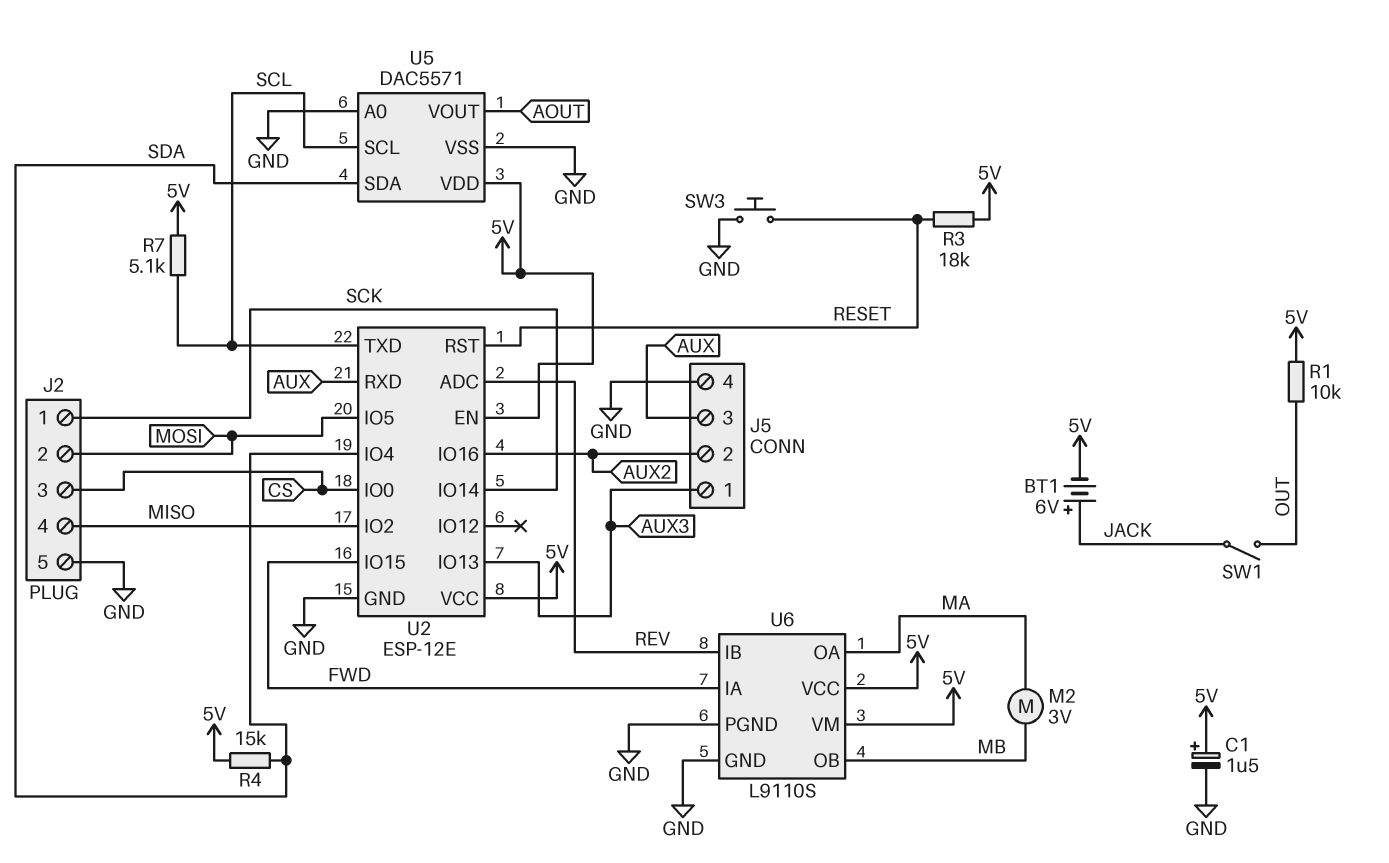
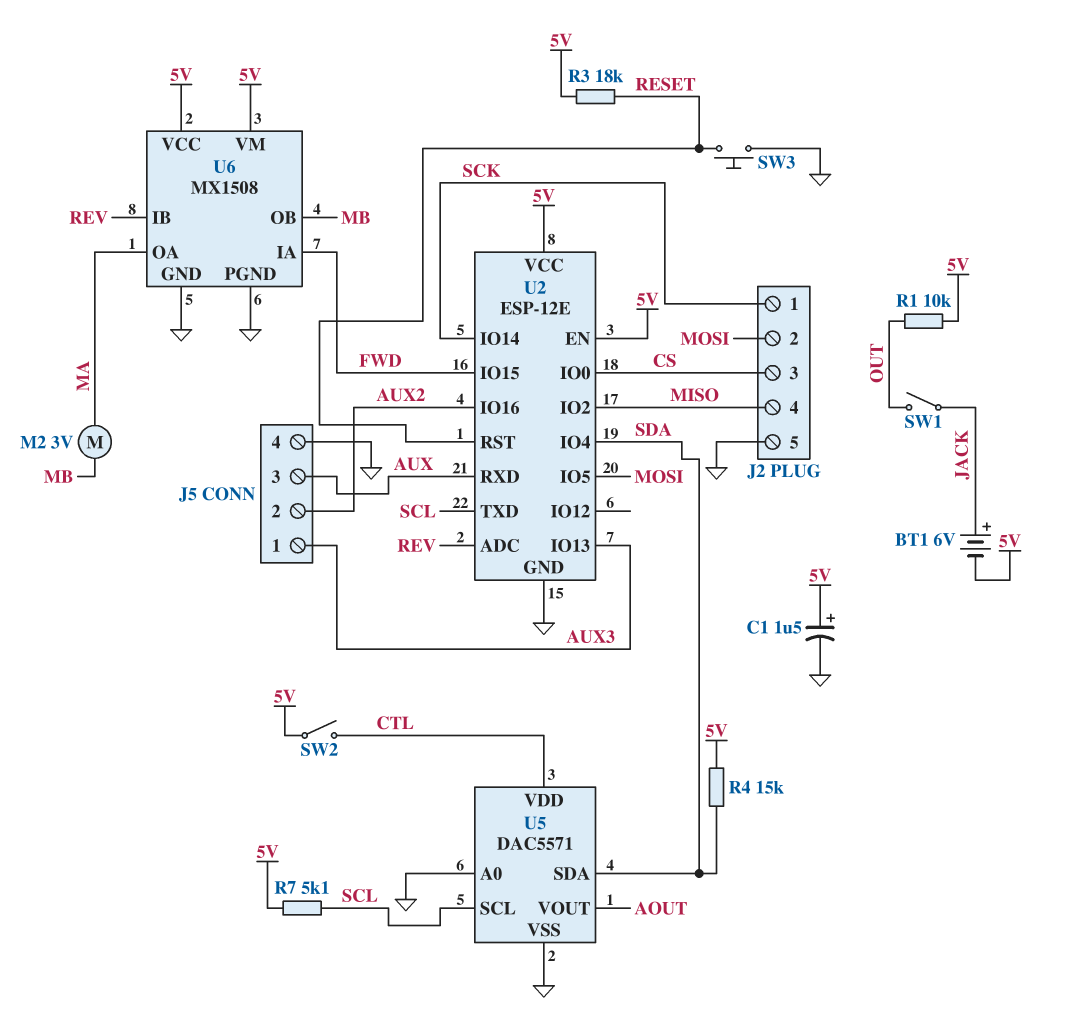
SW2: none -> switch (5V, CTL)
U5 pin VDD: 5V -> CTL
U6: L9110S -> MX1508

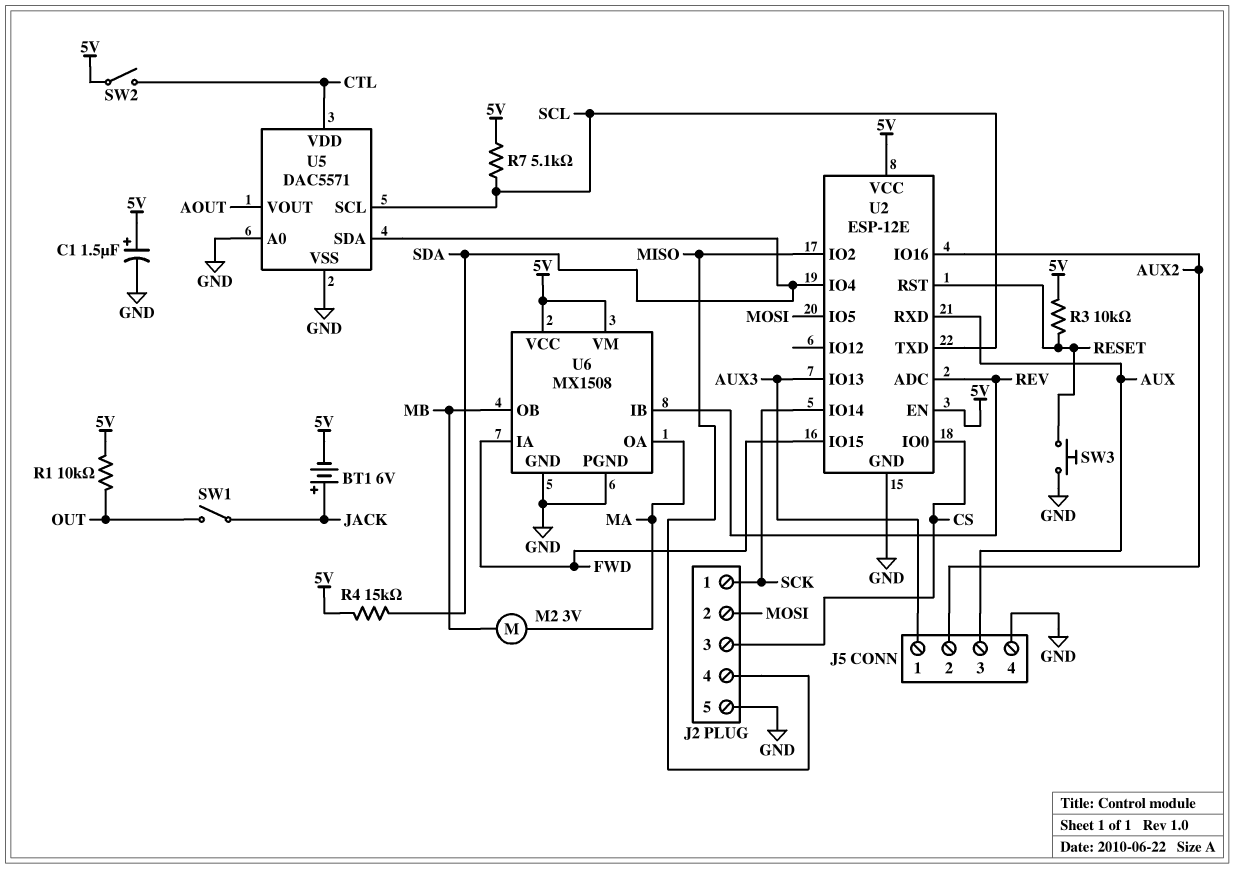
R3: 18k (5V, RESET) -> 10k (5V, RESET)

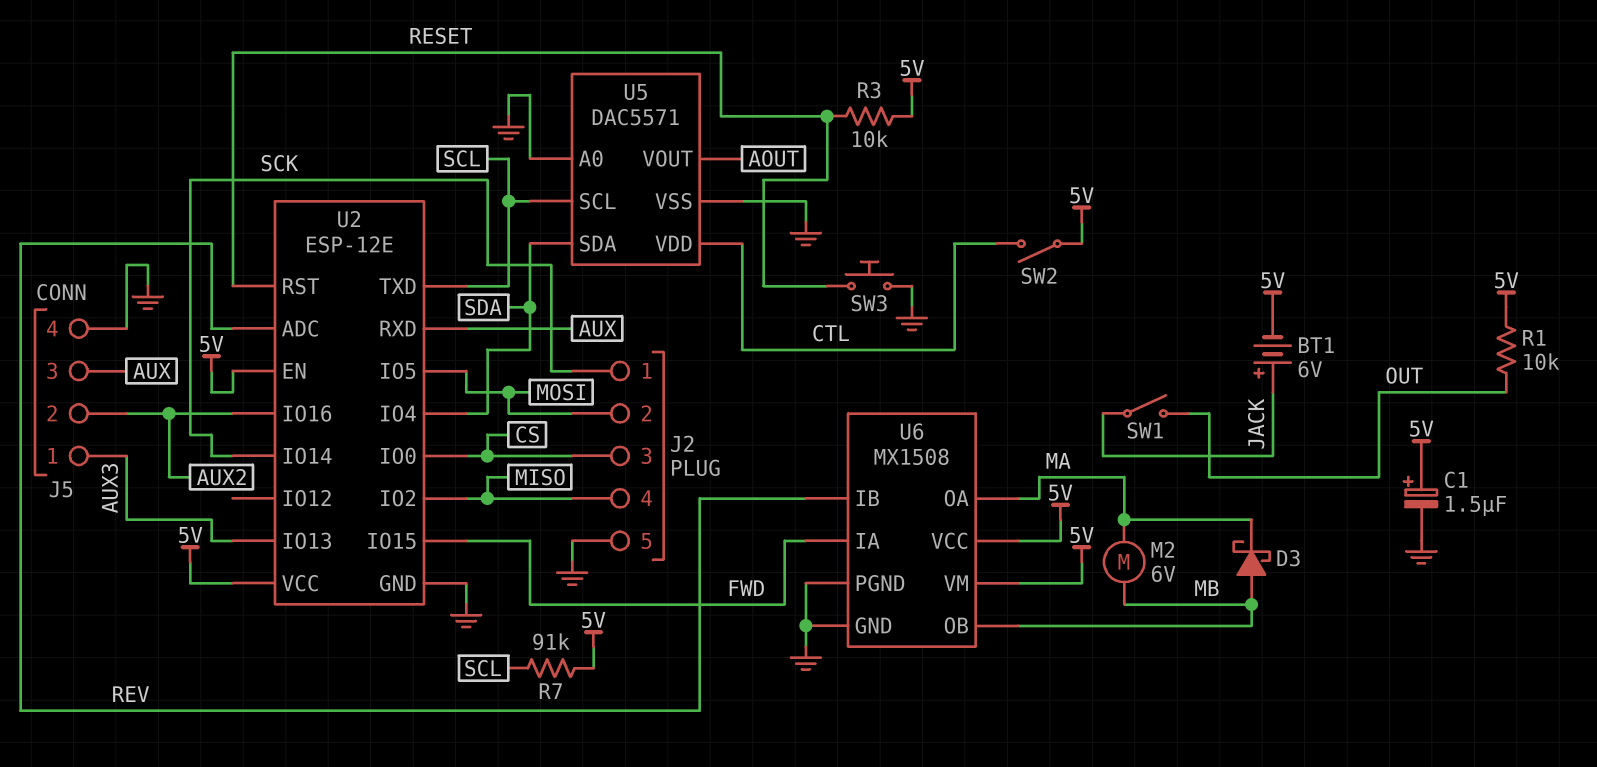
D3: none -> schottky (A MB, K MA)
M2: motor 3V (MA, MB) -> motor 6V (MA, MB)
R4: 15k (5V, SDA) -> none
R7: 5.1k (5V, SCL) -> 91k (5V, SCL)

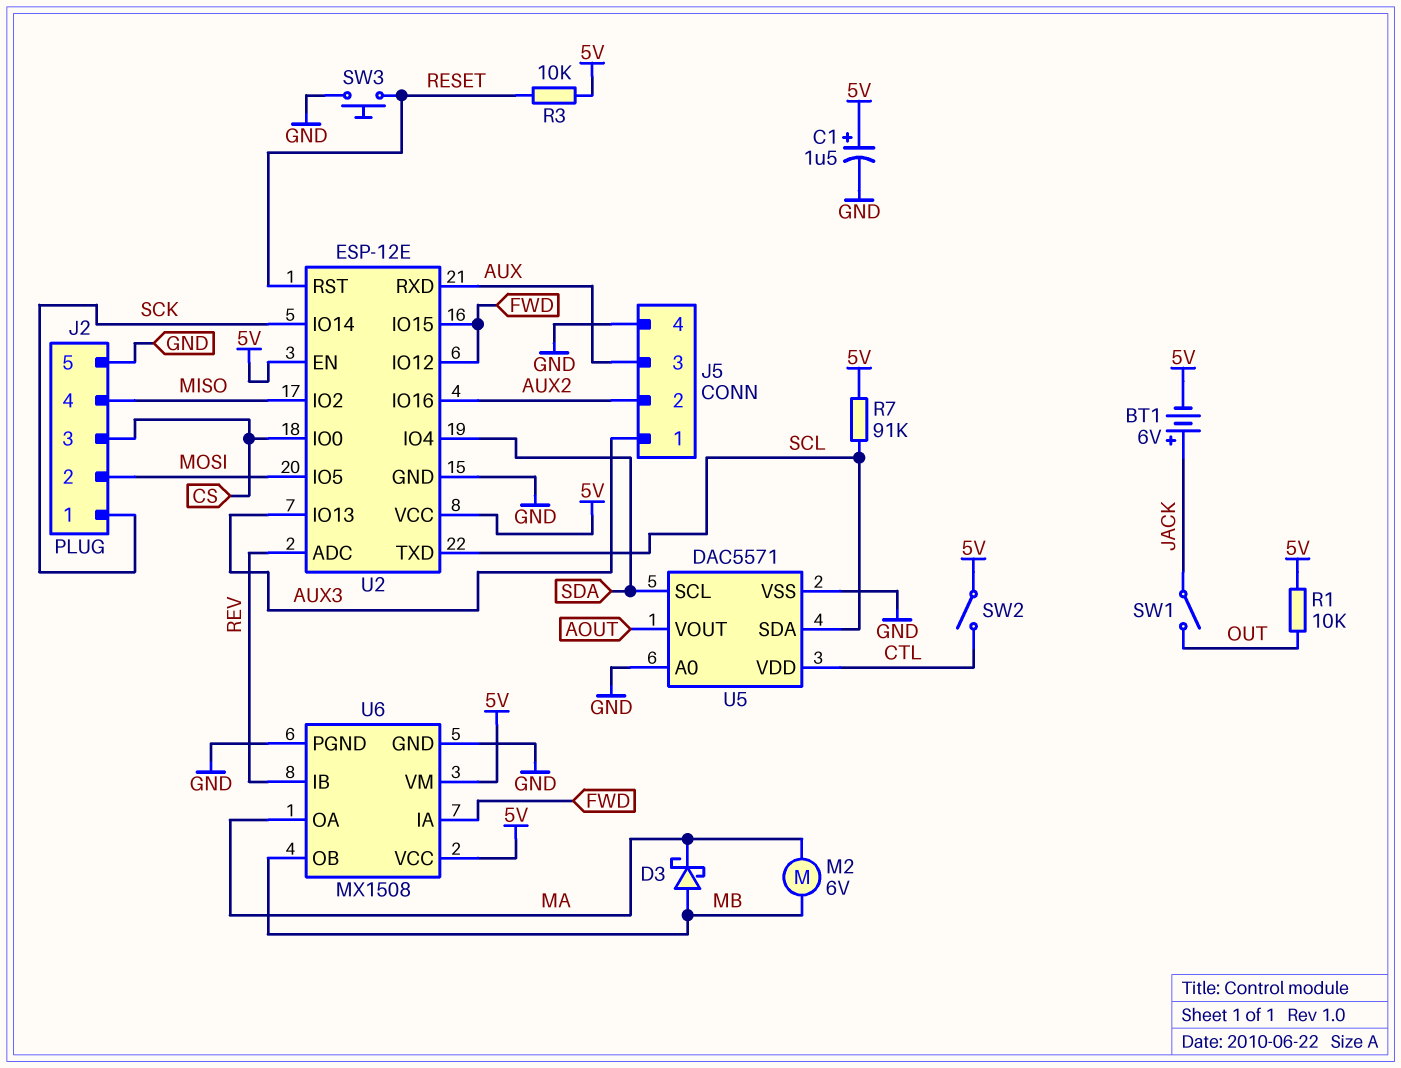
U2 pin IO12: none -> FWD
U5 pin SCL: SCL -> SDA
U5 pin SDA: SDA -> SCL

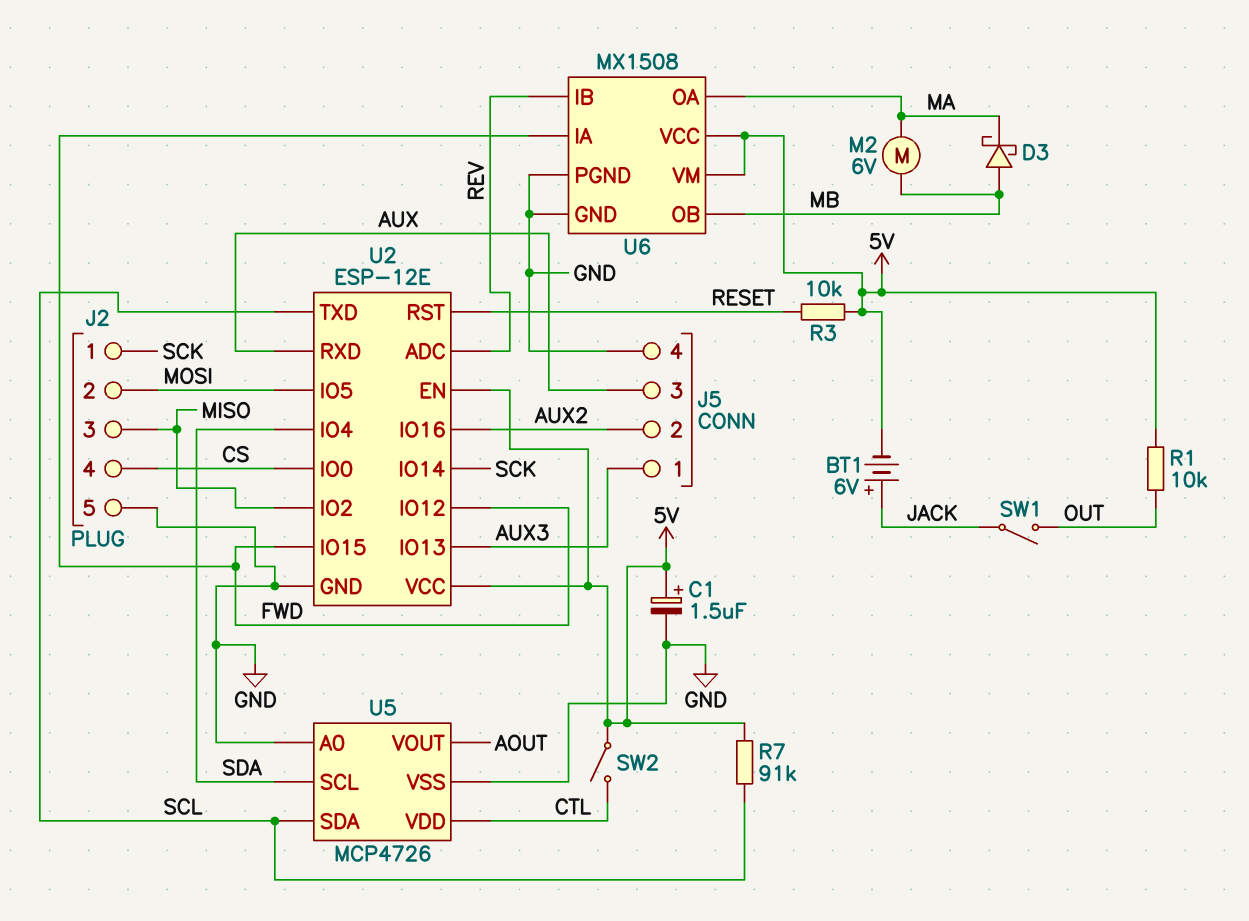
J2 pin 3: CS -> MISO
J2 pin 4: MISO -> CS
SW3: button (GND, RESET) -> none
U5: DAC5571 -> MCP4726

